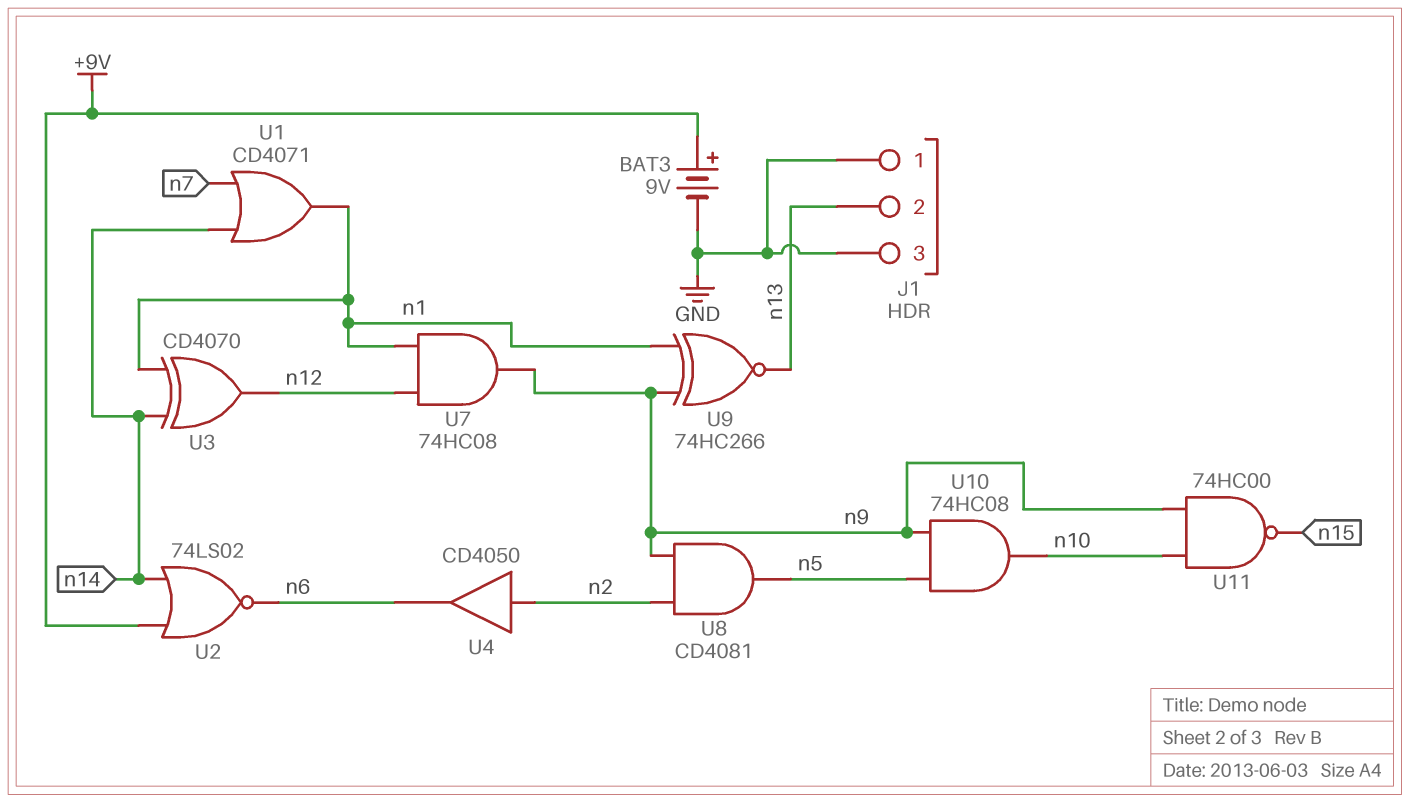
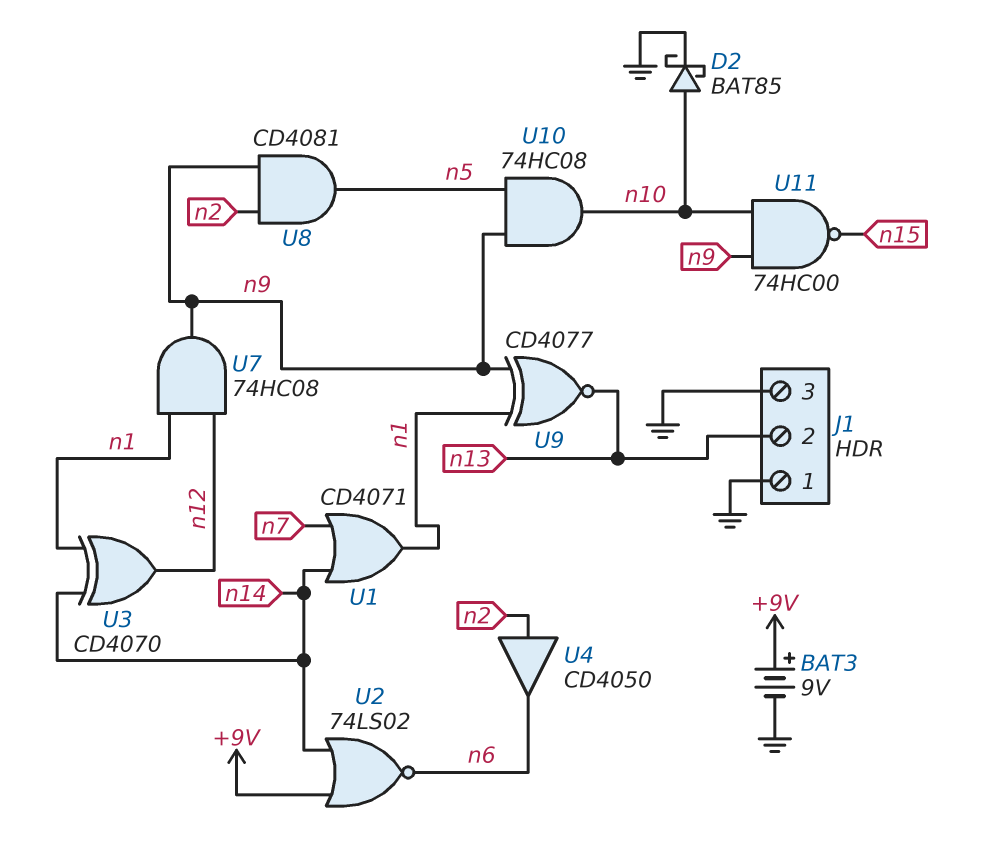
D2: none -> schottky BAT85 (A n10, K GND)
U9: XNOR 74HC266 (in n1, in n9, out n13) -> XNOR CD4077 (in n1, in n9, out n13)

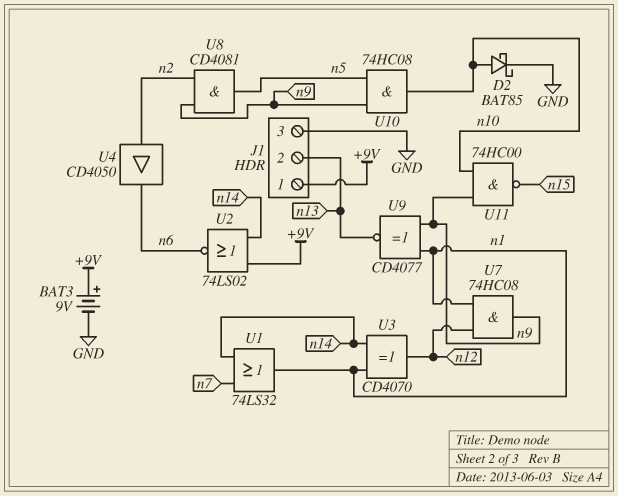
J1 pin 1: GND -> +9V
U1: OR CD4071 (in n7, in n14, out n1) -> OR 74LS32 (in n7, in n14, out n1)

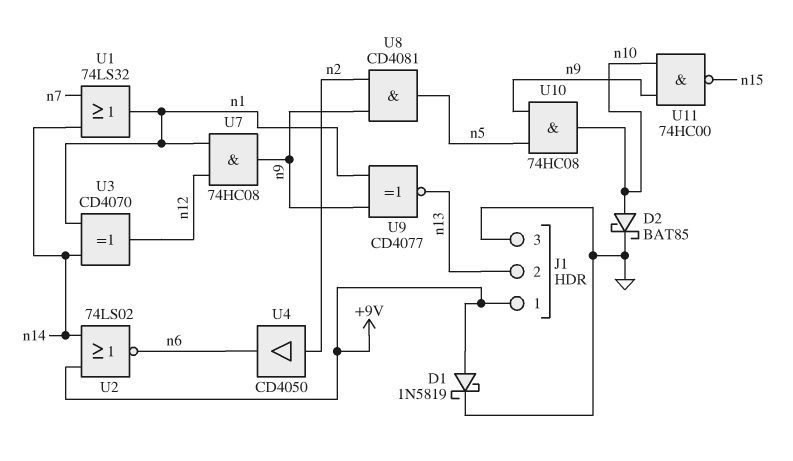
BAT3: 9V (plus +9V, minus GND) -> none
D1: none -> schottky 1N5819 (A +9V, K GND)

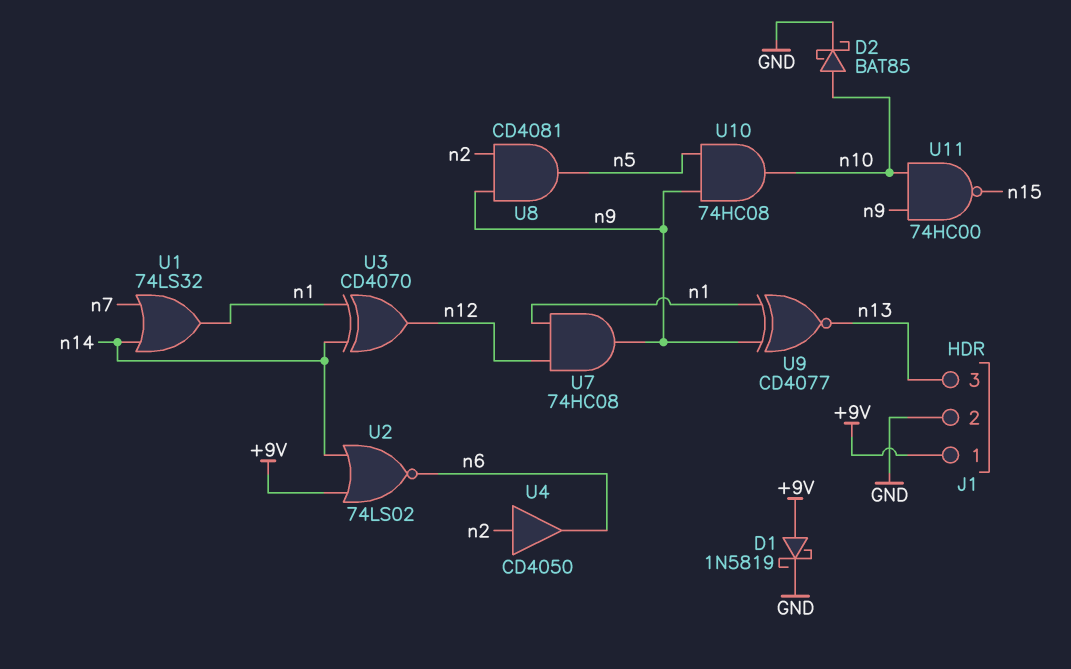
J1 pin 2: n13 -> GND
J1 pin 3: GND -> n13

